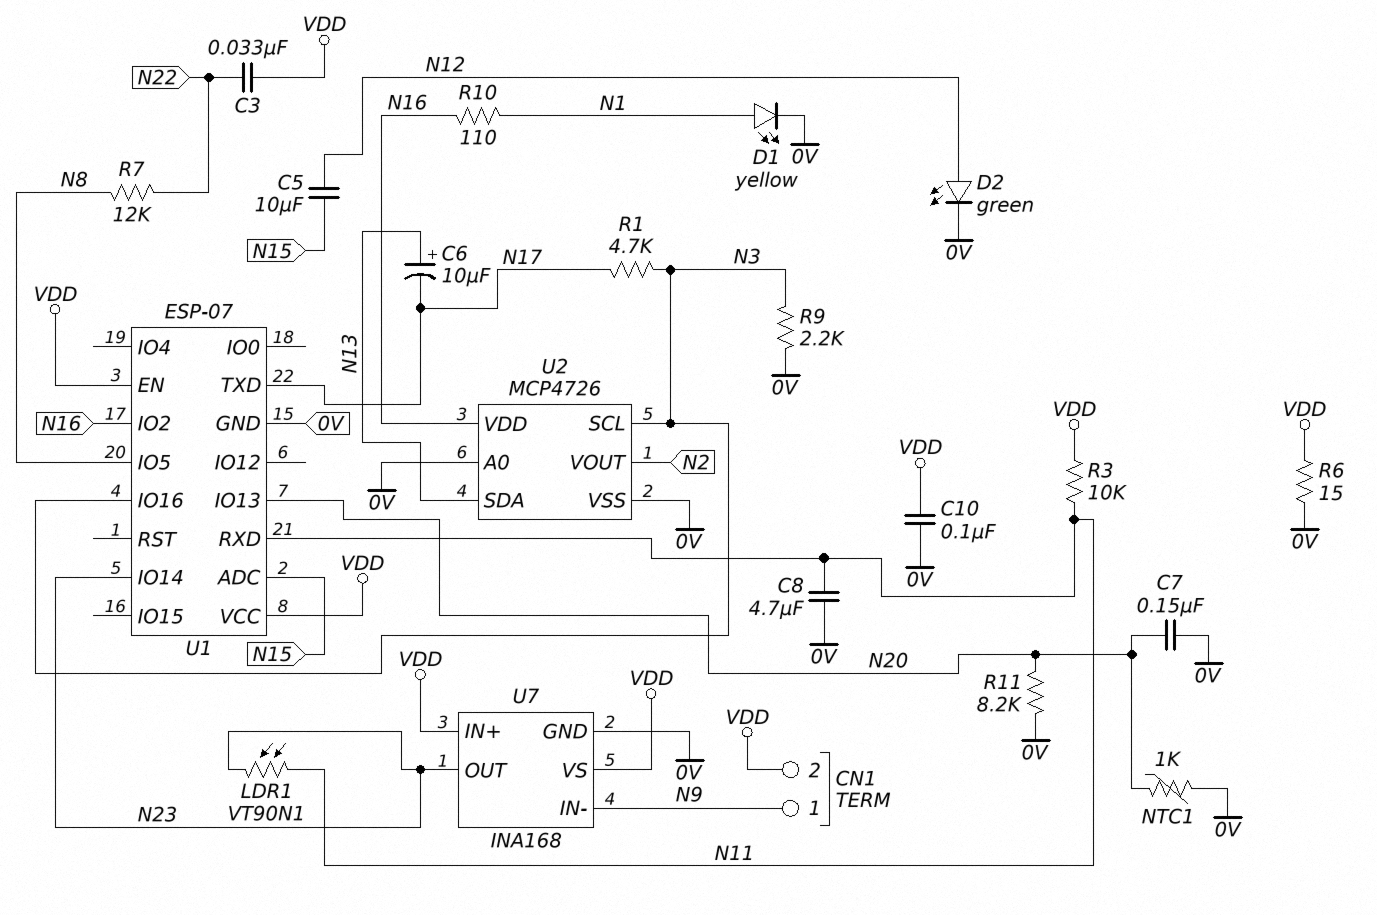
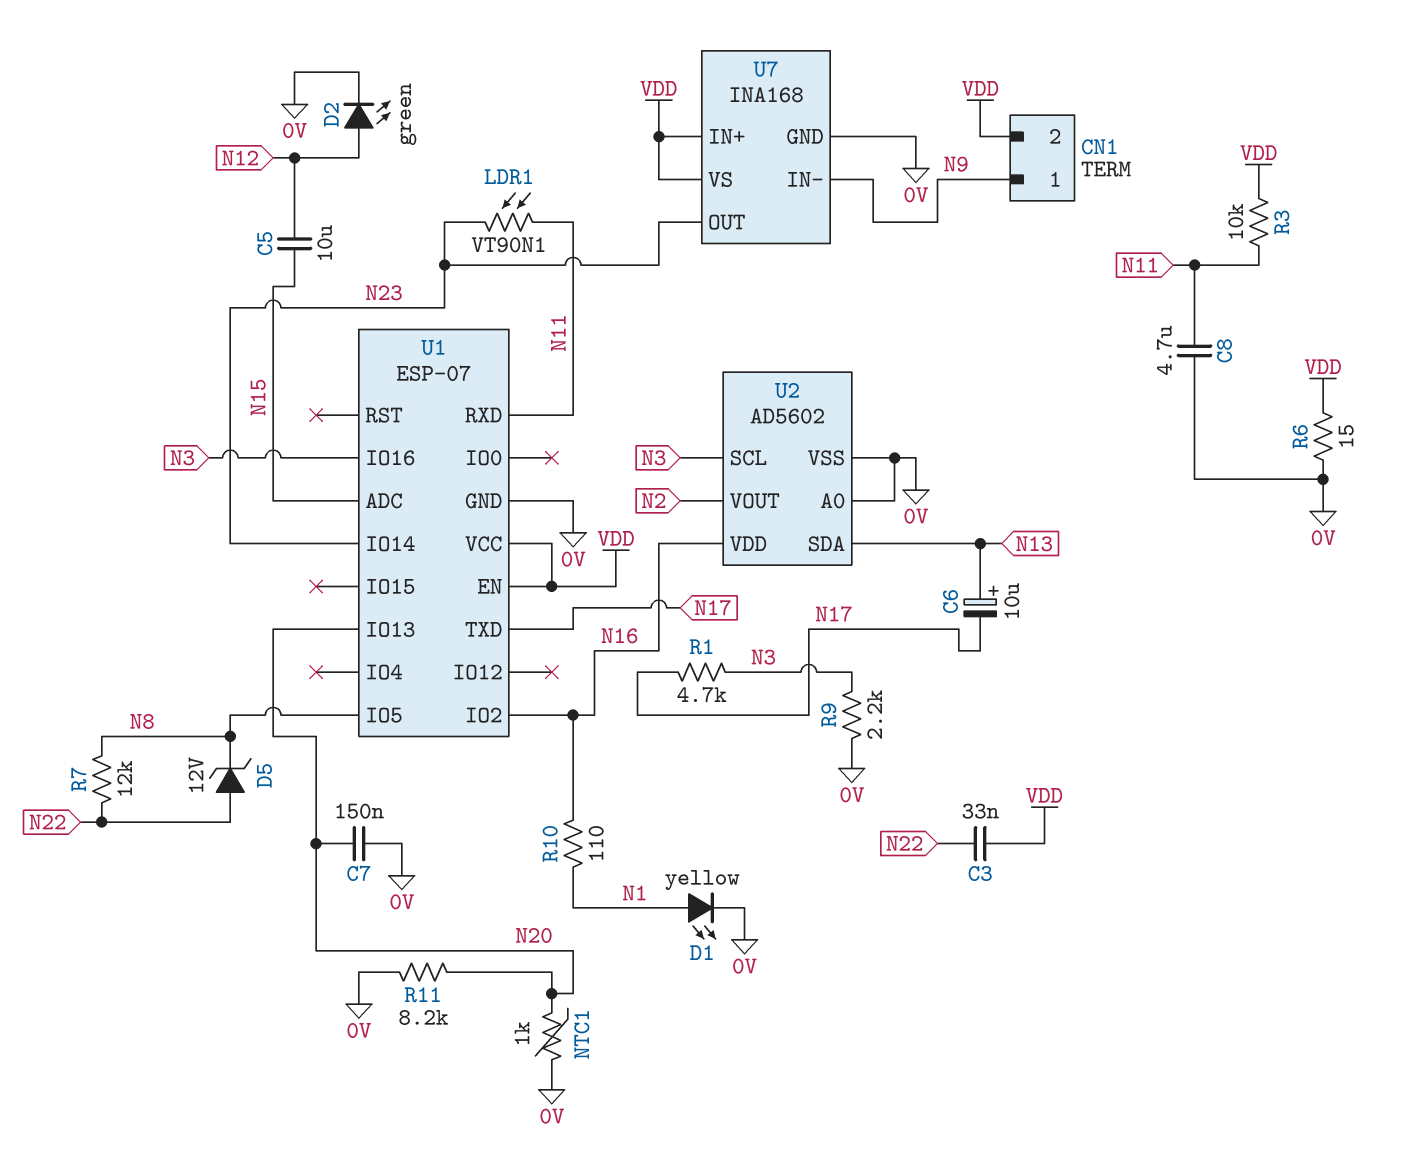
C10: 100nF (0V, VDD) -> none
D5: none -> zener 12V (A N22, K N8)
U2: MCP4726 -> AD5602

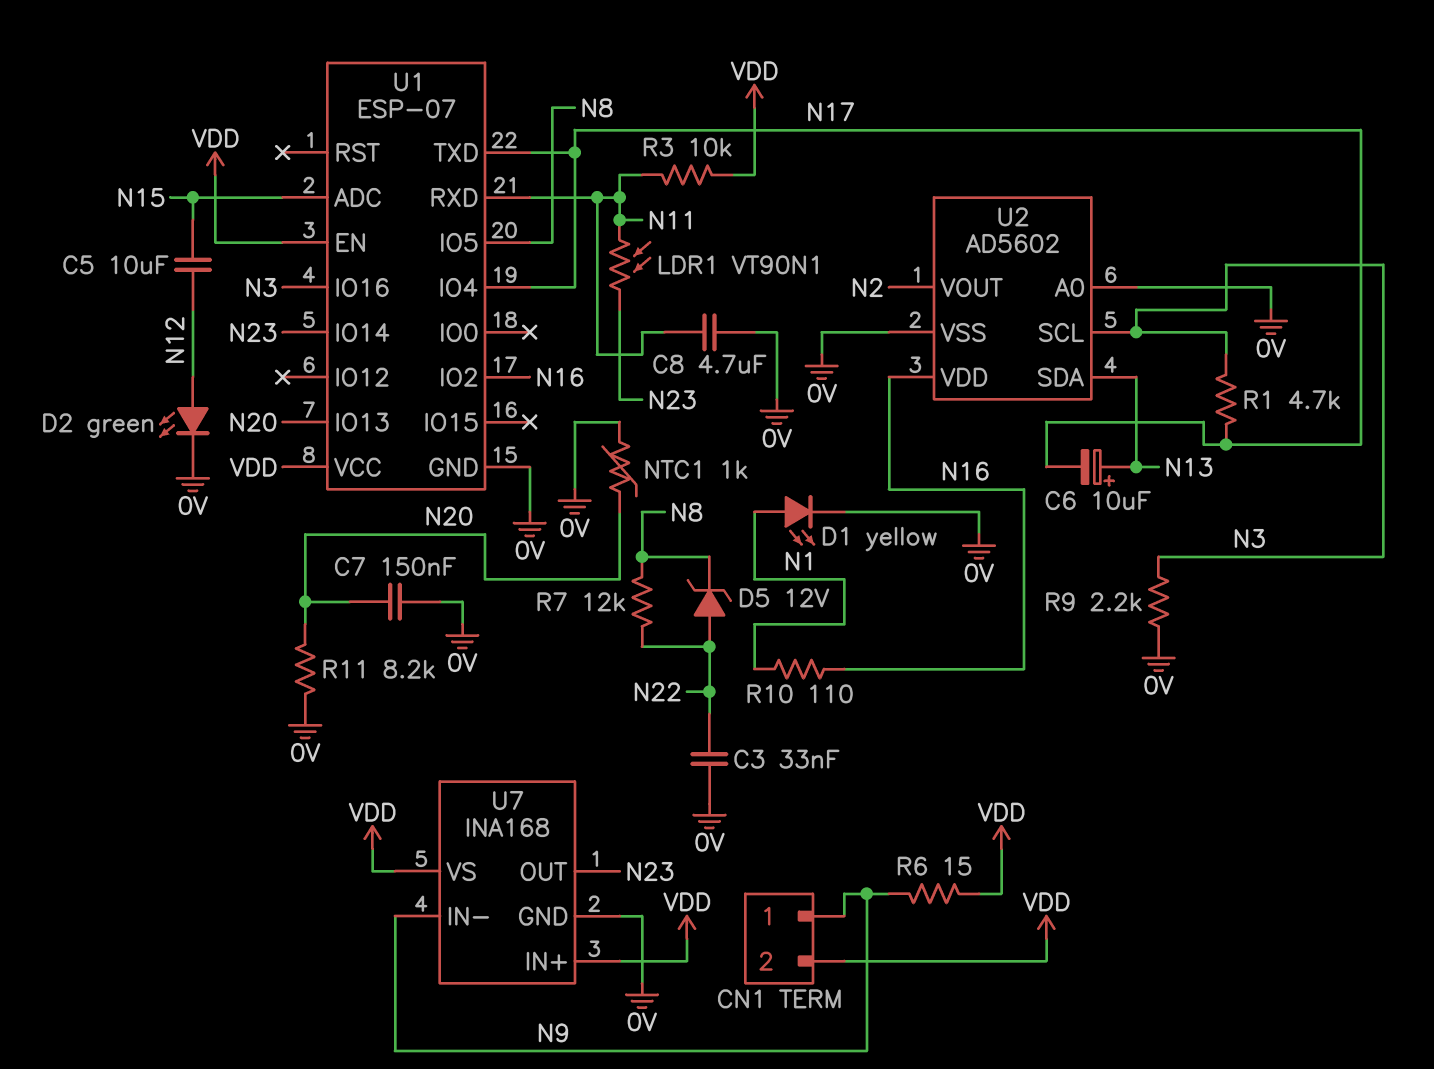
C3: 33nF (N22, VDD) -> 33nF (0V, N22)
R6: 15 (0V, VDD) -> 15 (N9, VDD)
U1 pin IO4: none -> N17

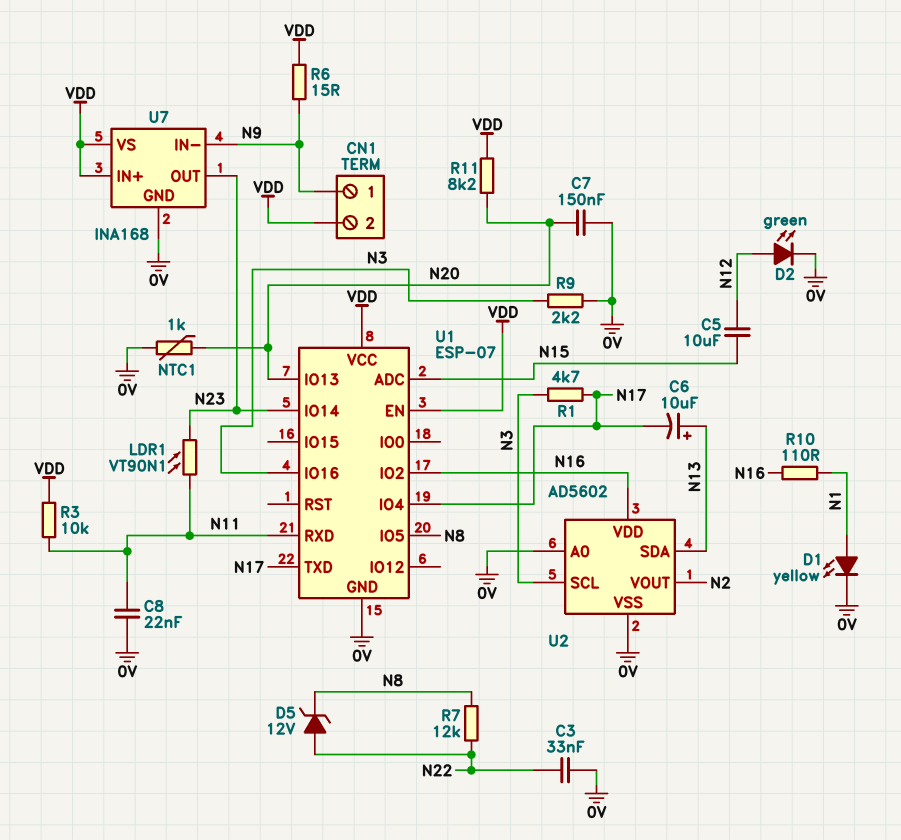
C8: 4.7uF (0V, N11) -> 22nF (0V, N11)
R11: 8.2k (0V, N20) -> 8.2k (N20, VDD)

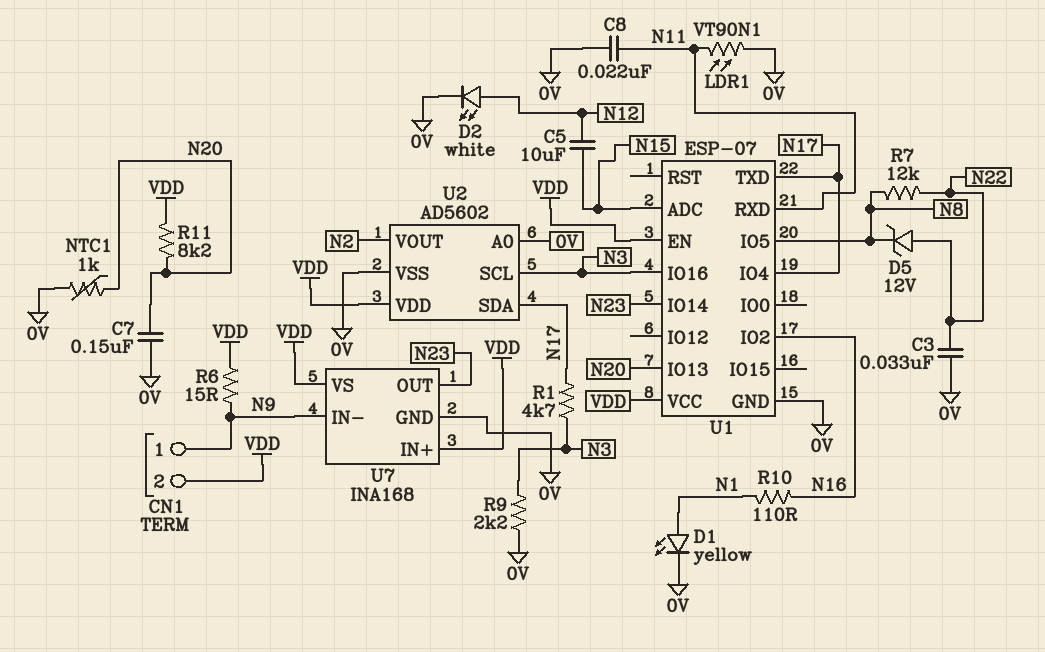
C6: 10uF (plus N13, minus N17) -> none
D2: LED green (A N12, K 0V) -> LED white (A N12, K 0V)
LDR1: VT90N1 (N11, N23) -> VT90N1 (0V, N11)
R3: 10k (N11, VDD) -> none
U2 pin SDA: N13 -> N17
U2 pin VDD: N16 -> VDD

